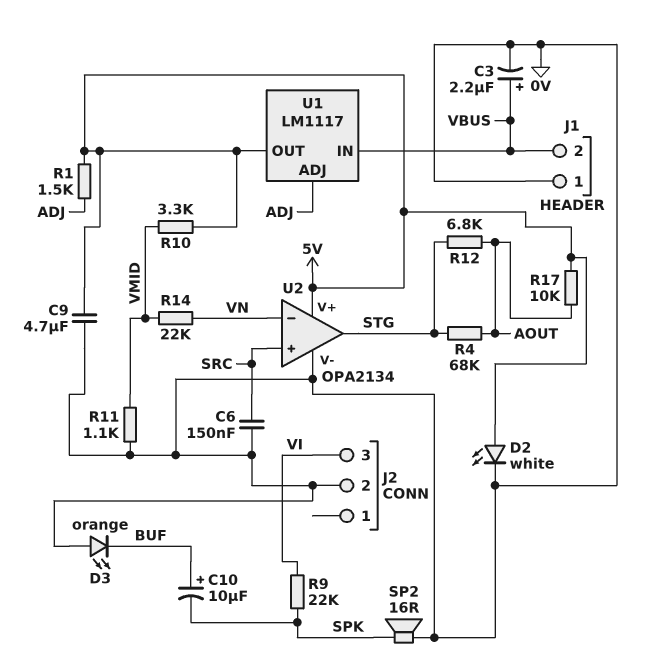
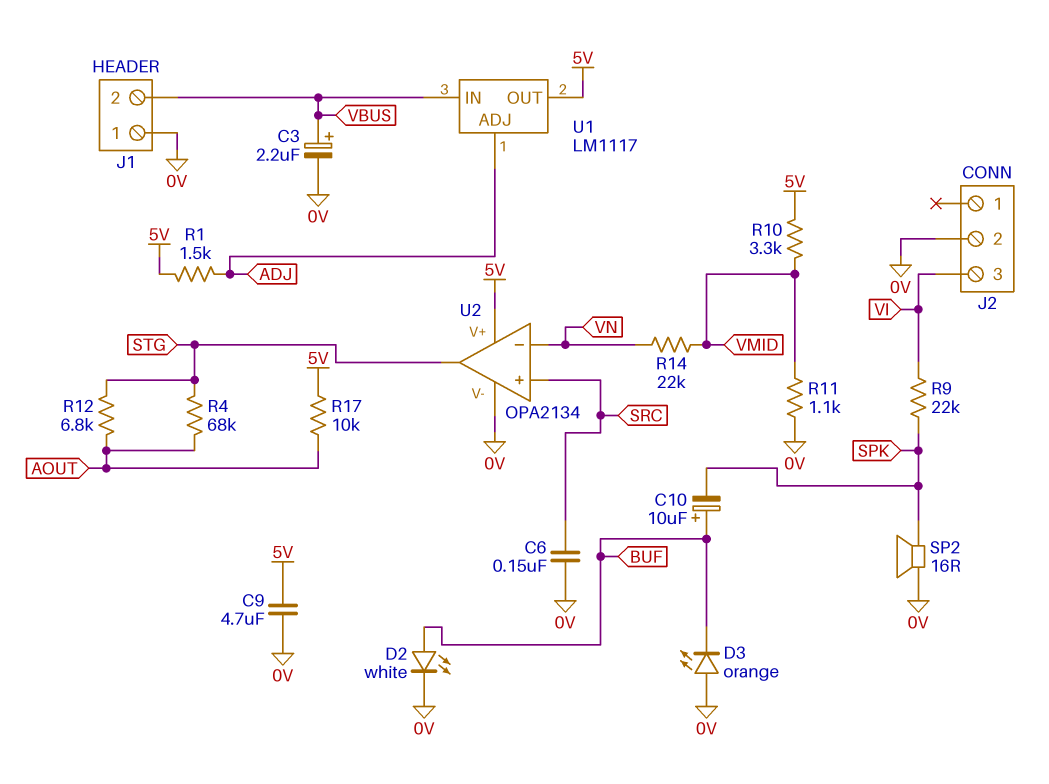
D2: LED white (A 5V, K 0V) -> LED white (A BUF, K 0V)

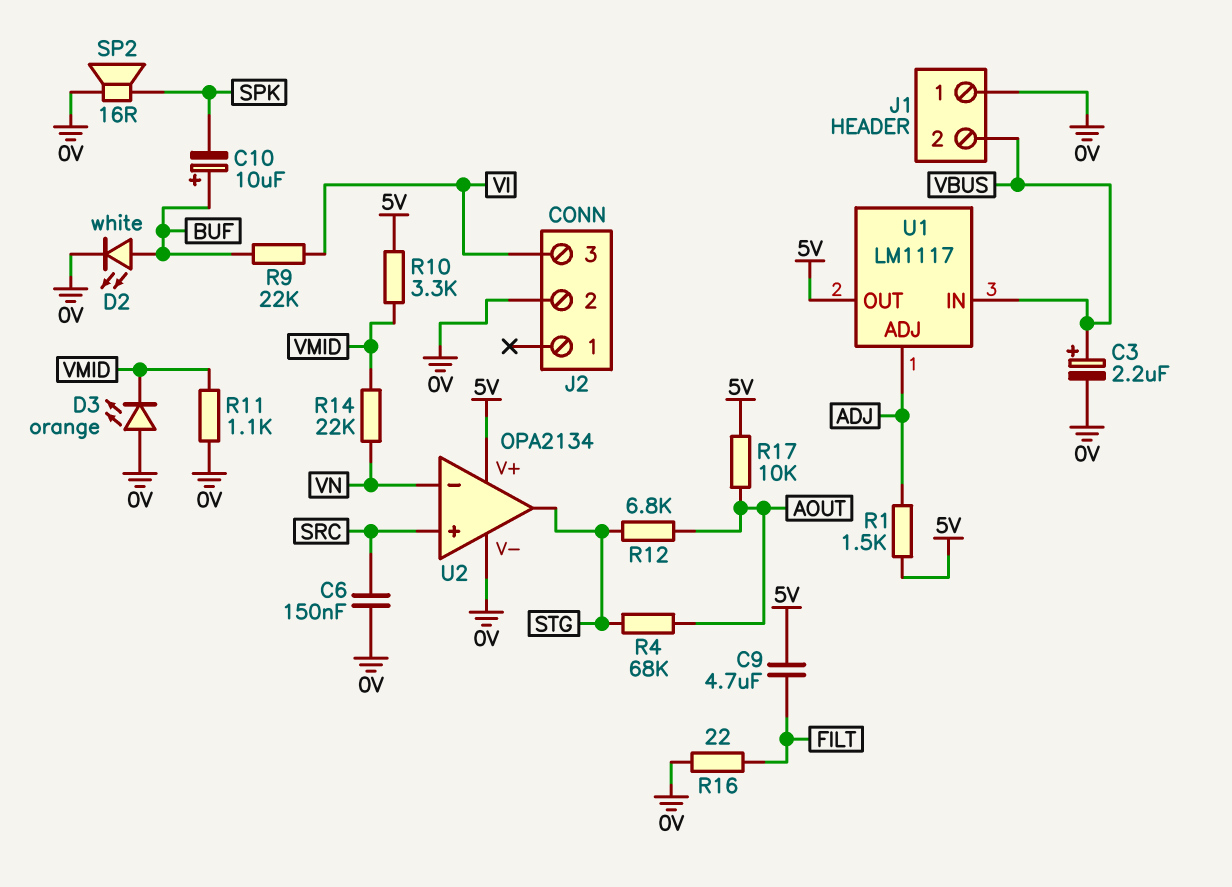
C9: 4.7uF (0V, 5V) -> 4.7uF (5V, FILT)
D3: LED orange (A 0V, K BUF) -> LED orange (A 0V, K VMID)
R9: 22k (SPK, VI) -> 22k (BUF, VI)
R16: none -> 22 (0V, FILT)

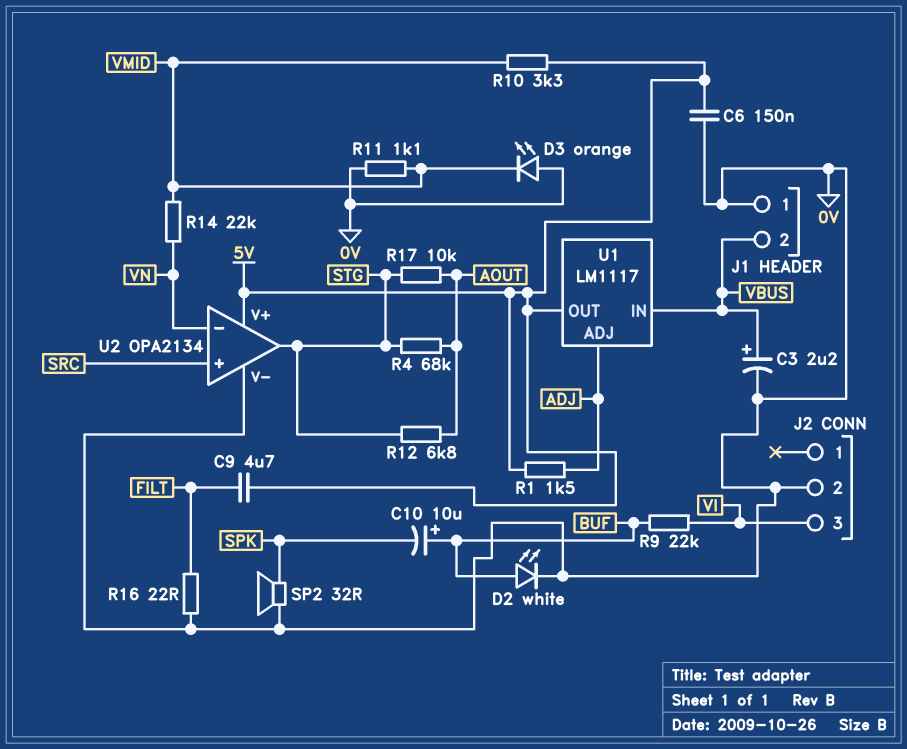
C6: 150nF (0V, SRC) -> 150nF (0V, 5V)
R17: 10k (5V, AOUT) -> 10k (AOUT, STG)
SP2: speaker 16R (0V, SPK) -> speaker 32R (0V, SPK)

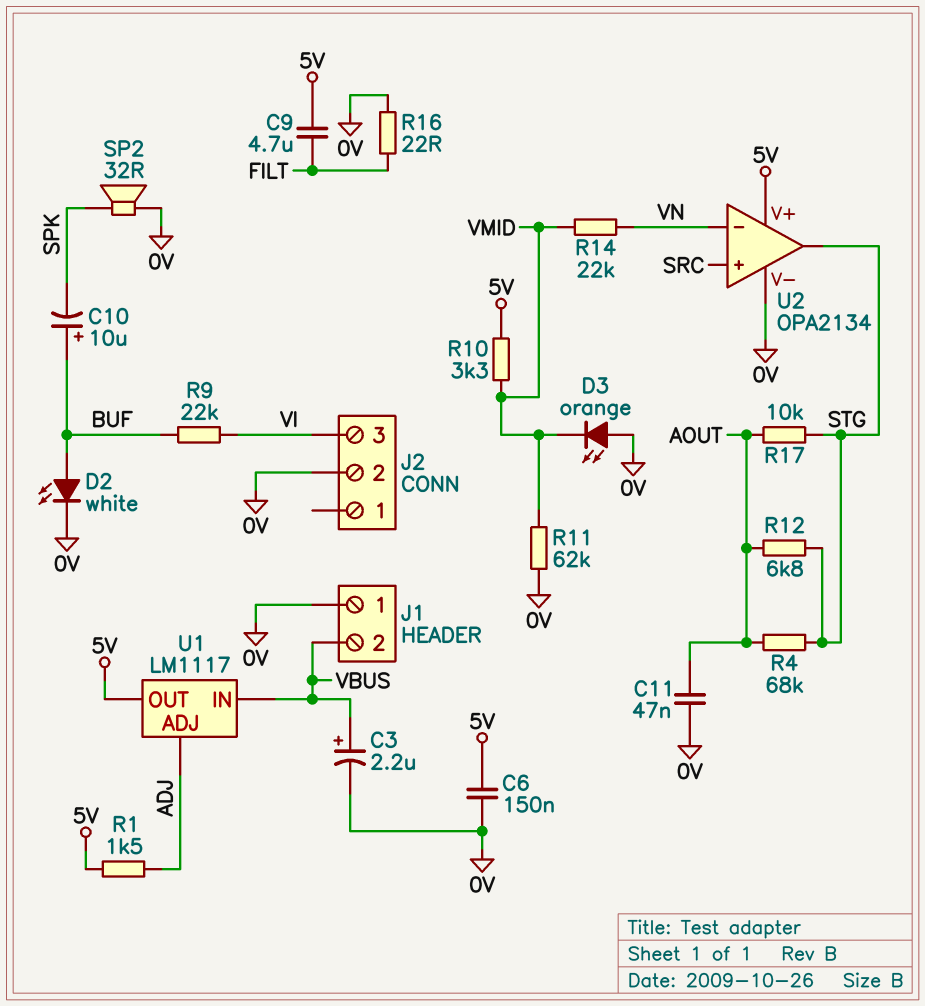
C11: none -> 47nF (0V, AOUT)
R11: 1.1k (0V, VMID) -> 62k (0V, VMID)

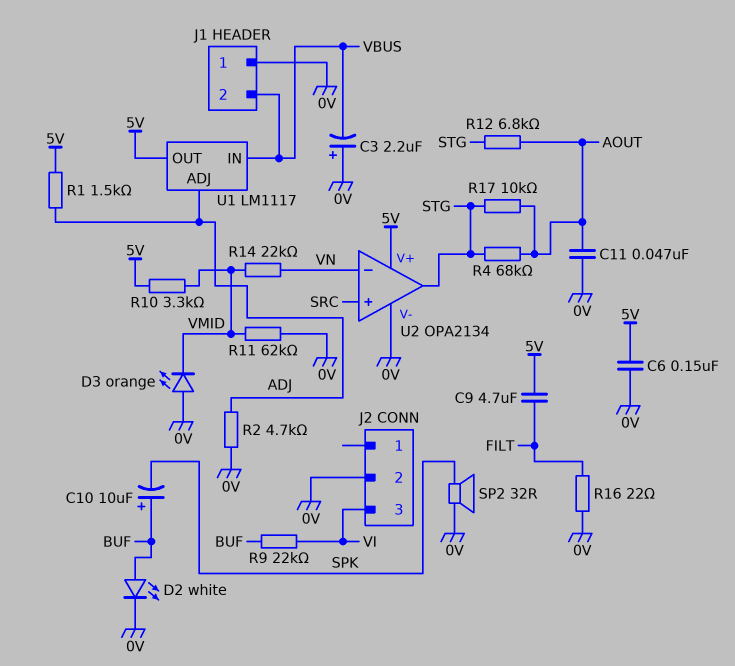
C3: 2.2uF (plus VBUS, minus 0V) -> 2.2uF (plus 0V, minus VBUS)
R2: none -> 4.7k (0V, ADJ)

